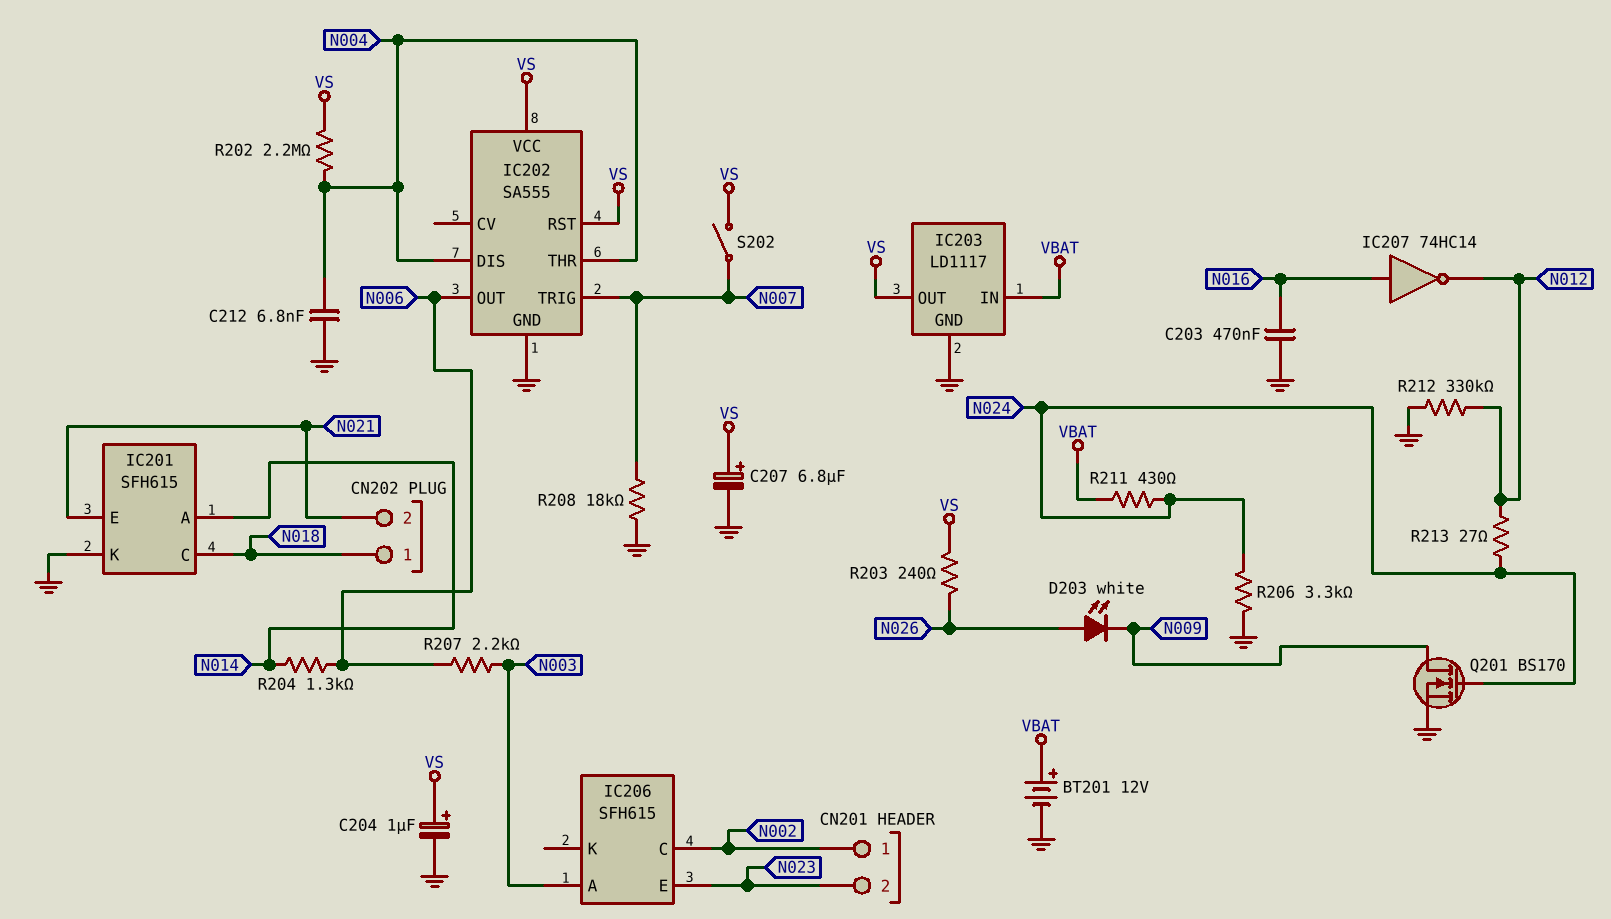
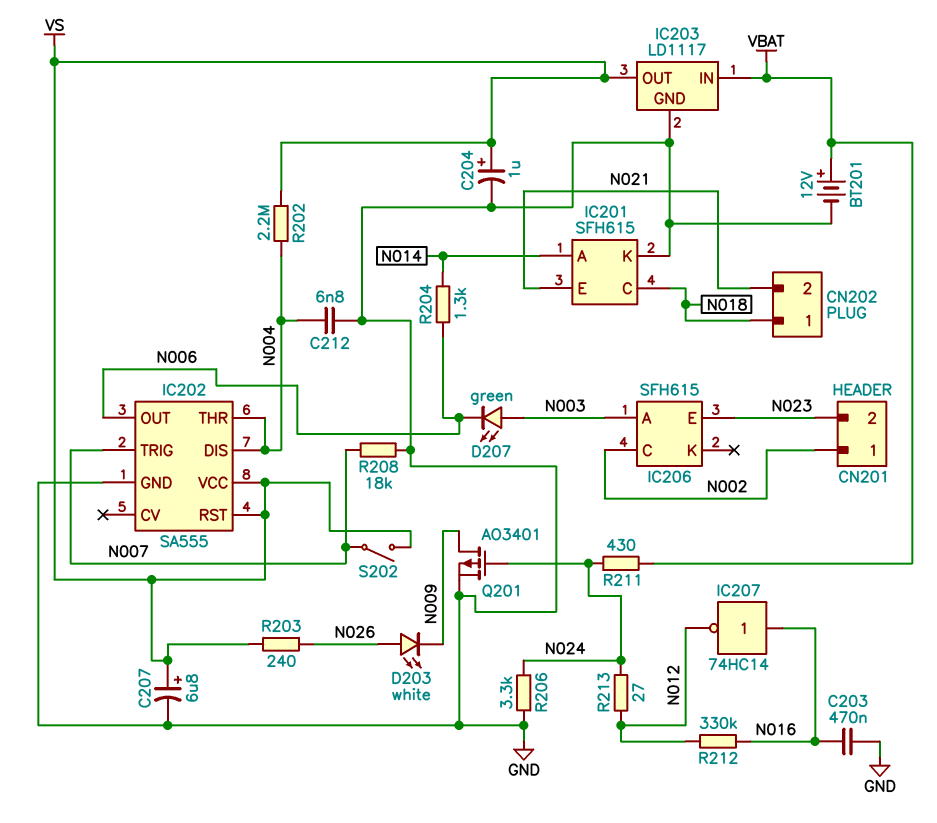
D207: none -> LED green (A N003, K N006)
Q201: NMOS BS170 (G N024, D N009, S GND) -> PMOS AO3401 (G N024, D N009, S GND)
R207: 2.2k (N003, N006) -> none
R212: 330k (GND, N012) -> 330k (N012, N016)

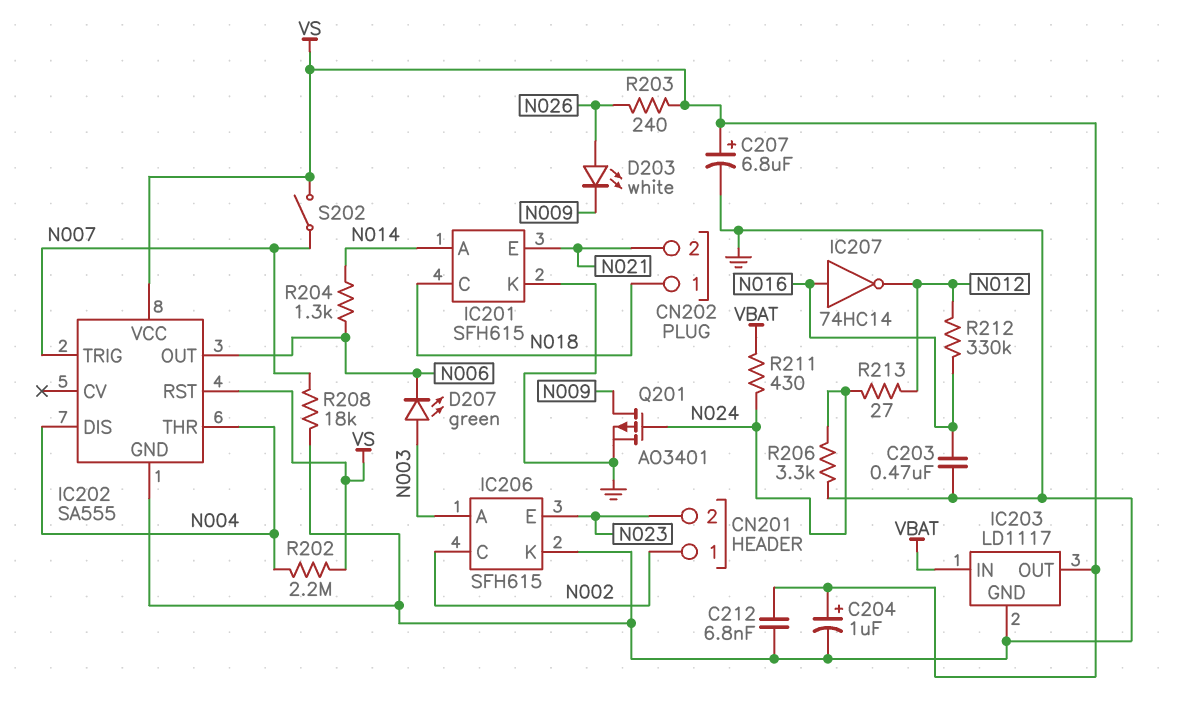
BT201: 12V (plus VBAT, minus GND) -> none
C212: 6.8nF (GND, N004) -> 6.8nF (GND, VS)
IC206 pin K: none -> GND

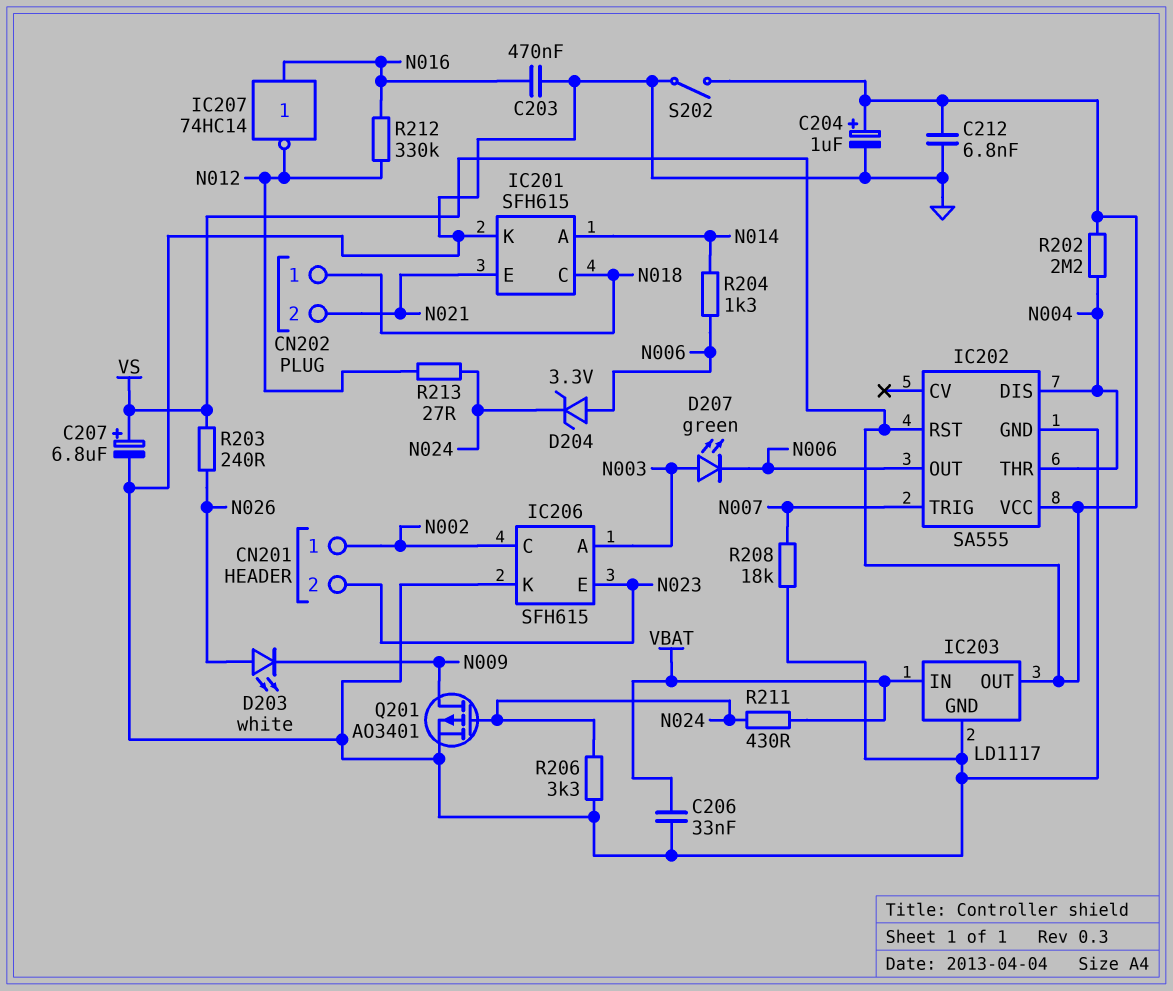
C206: none -> 33nF (GND, VBAT)
D204: none -> zener 3.3V (A N006, K N024)
S202: switch (N007, VS) -> switch (GND, VS)

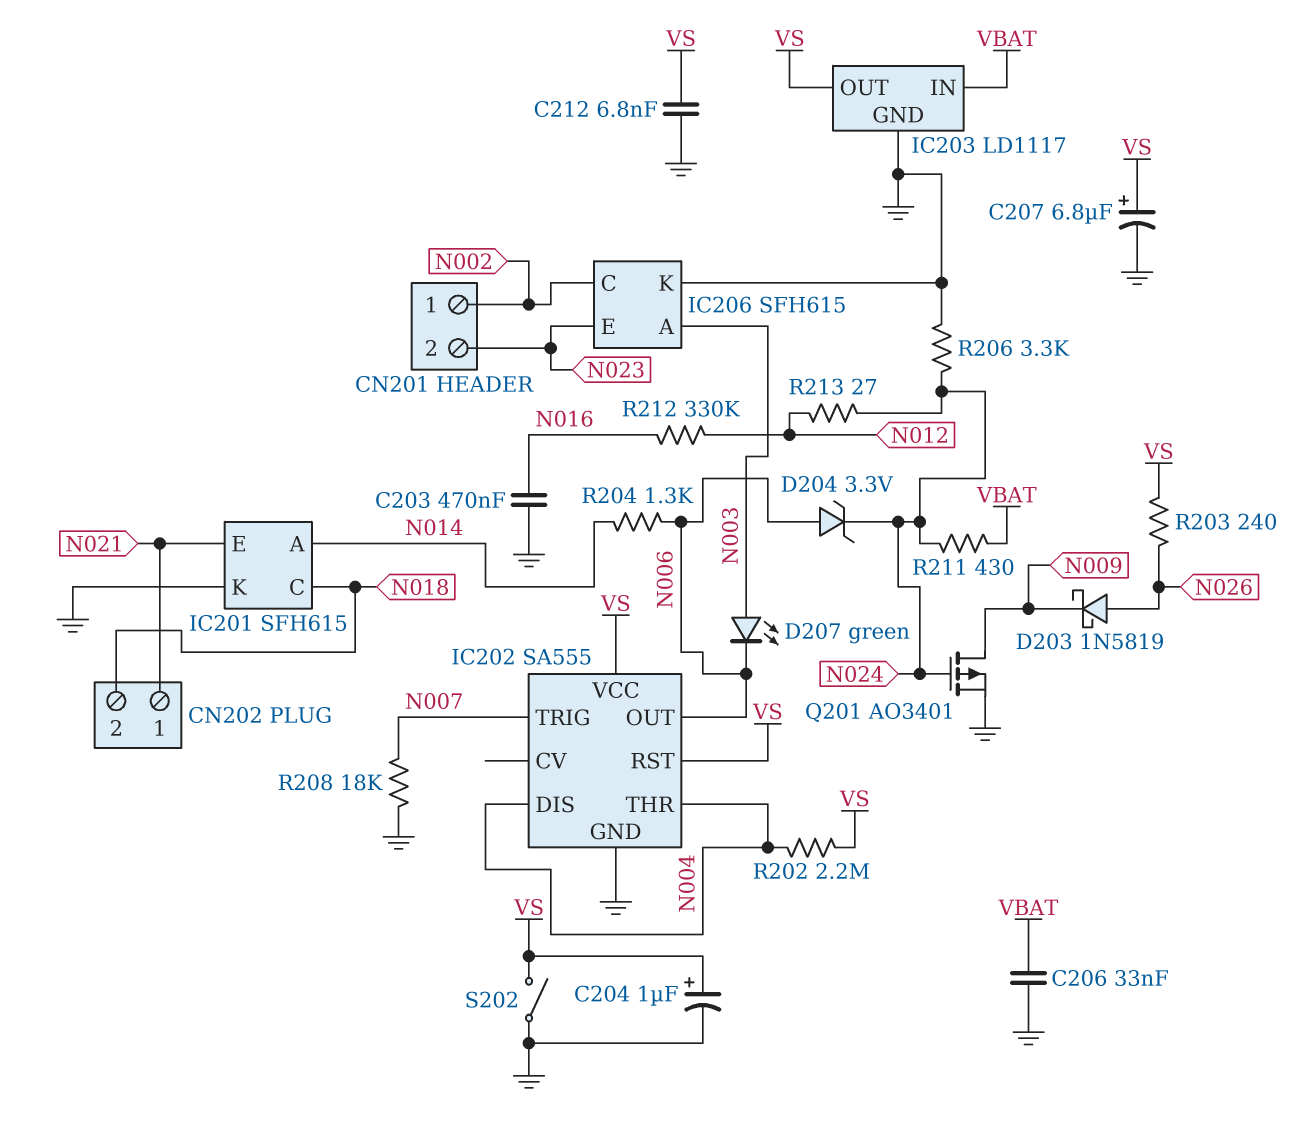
CN202 pin 1: N018 -> N021
CN202 pin 2: N021 -> N018
D203: LED white (A N026, K N009) -> schottky 1N5819 (A N026, K N009)
IC207: NOT 74HC14 (in N016, out N012) -> none

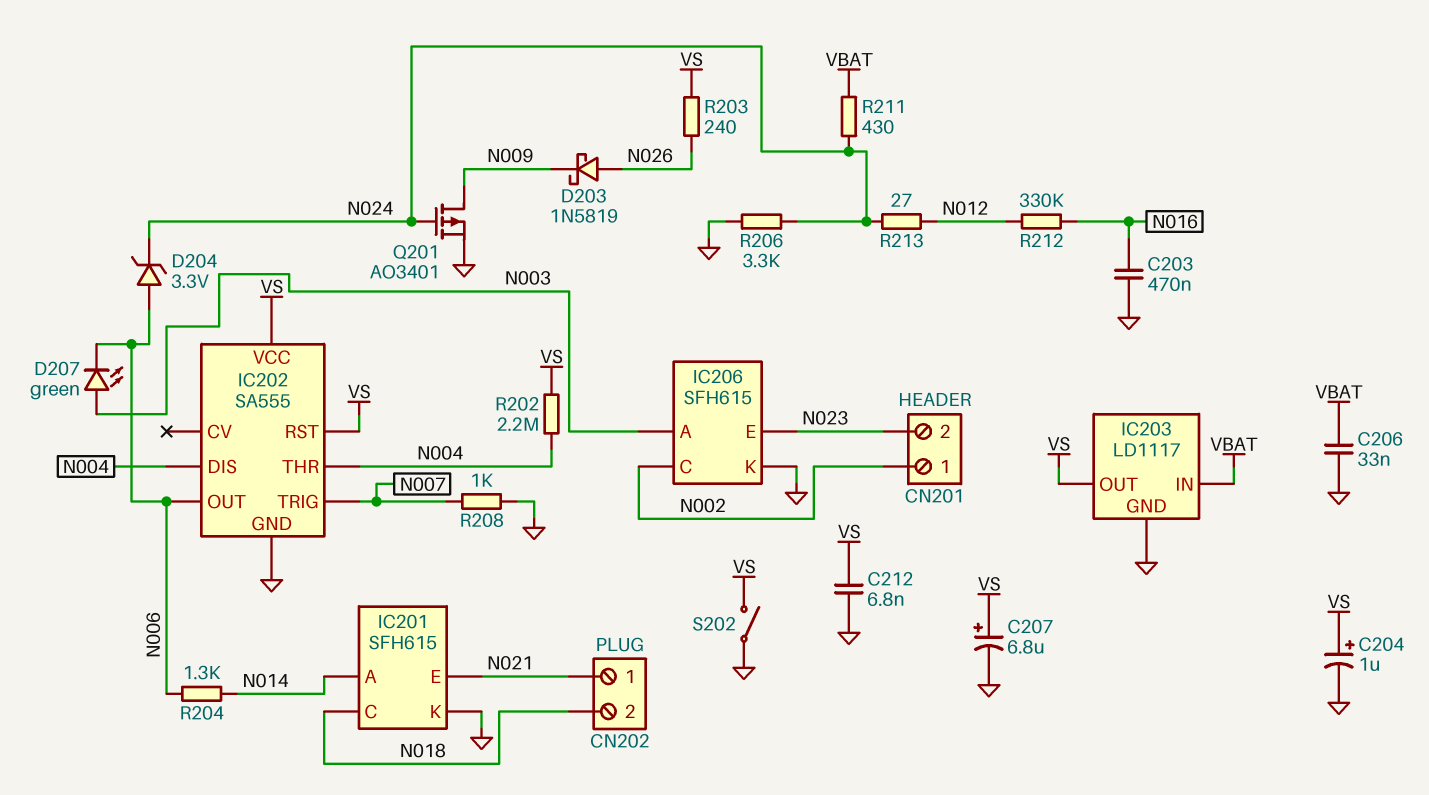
R208: 18k (GND, N007) -> 1k (GND, N007)

